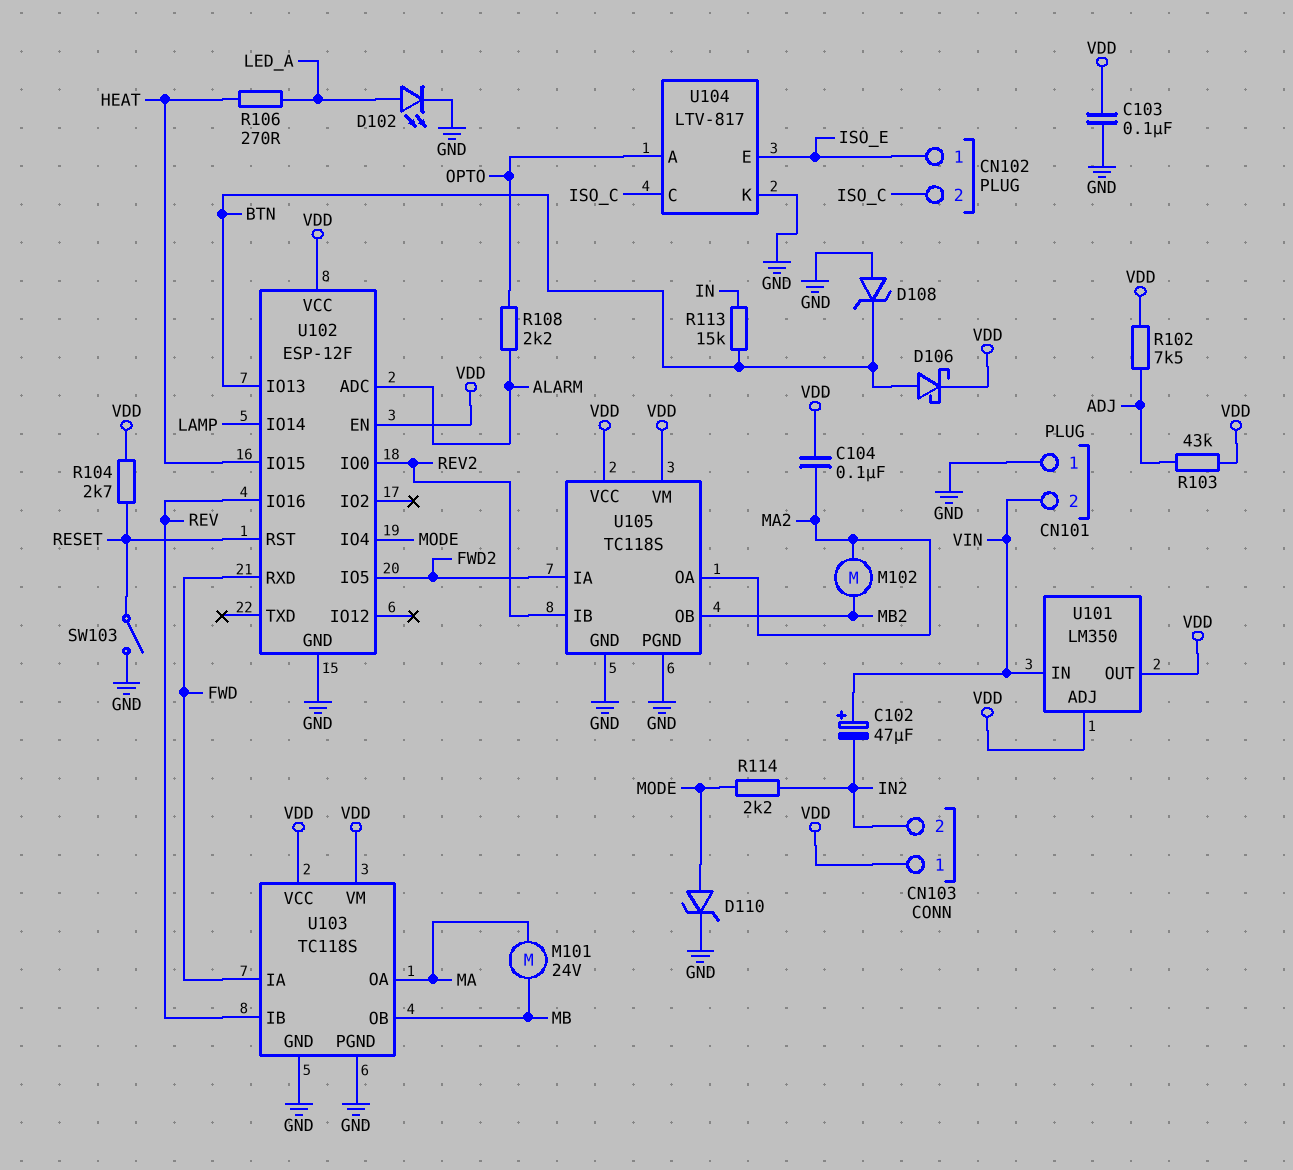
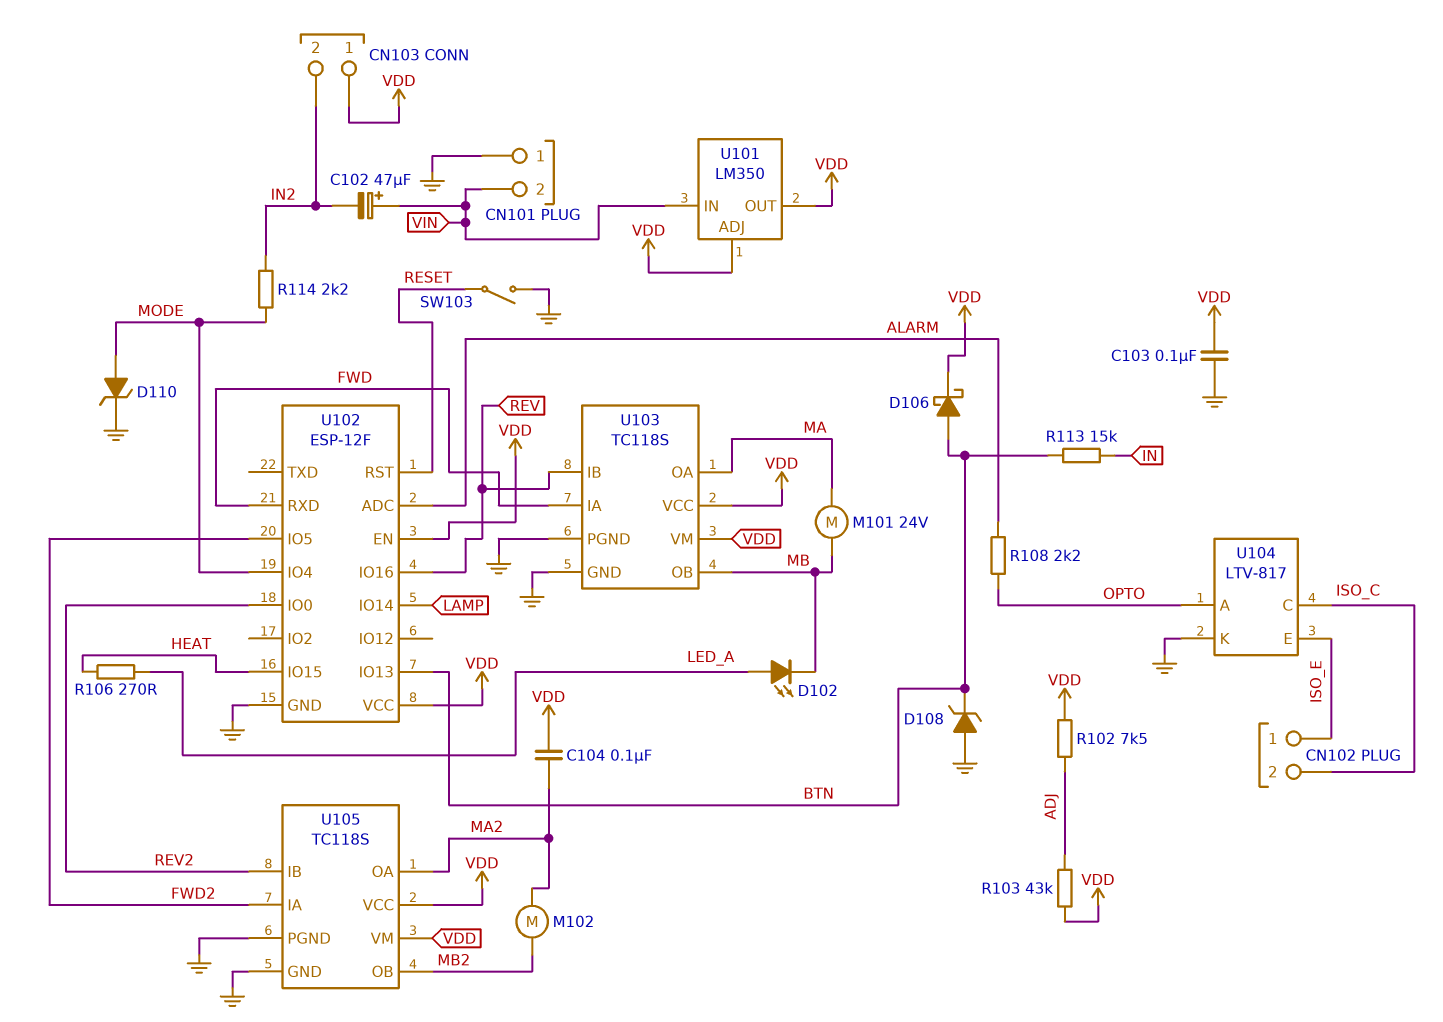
D102: LED (A LED_A, K GND) -> LED (A LED_A, K MB)
R104: 2.7k (RESET, VDD) -> none

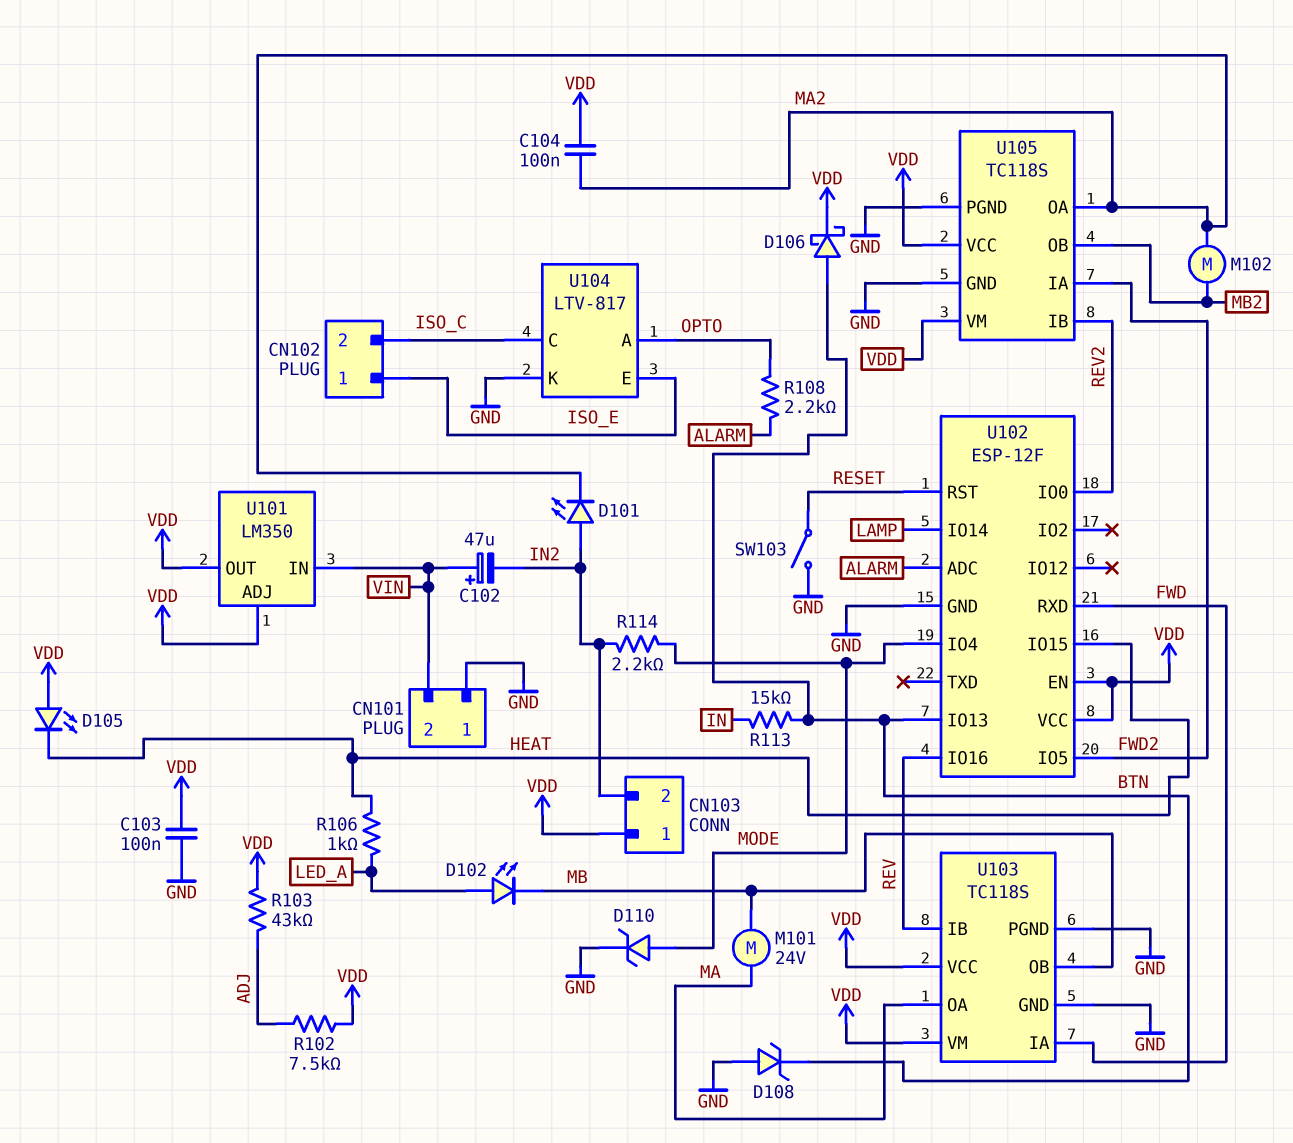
D101: none -> LED (A IN2, K MA2)
D105: none -> LED (A VDD, K HEAT)
R106: 270 (HEAT, LED_A) -> 1k (HEAT, LED_A)

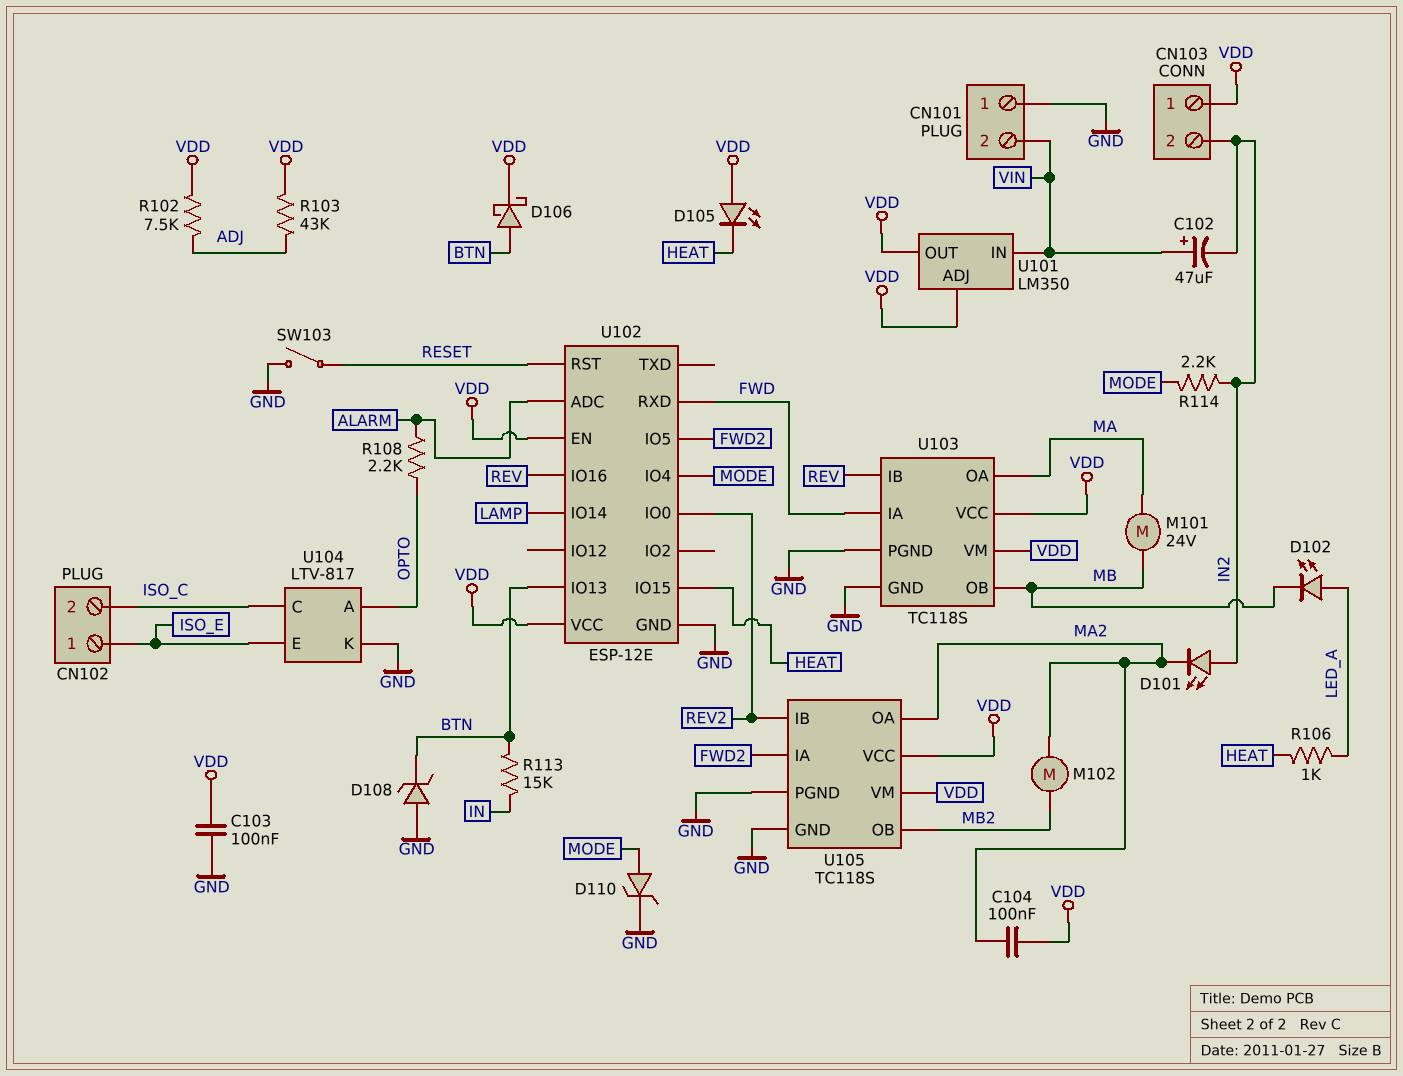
U102: ESP-12F -> ESP-12E

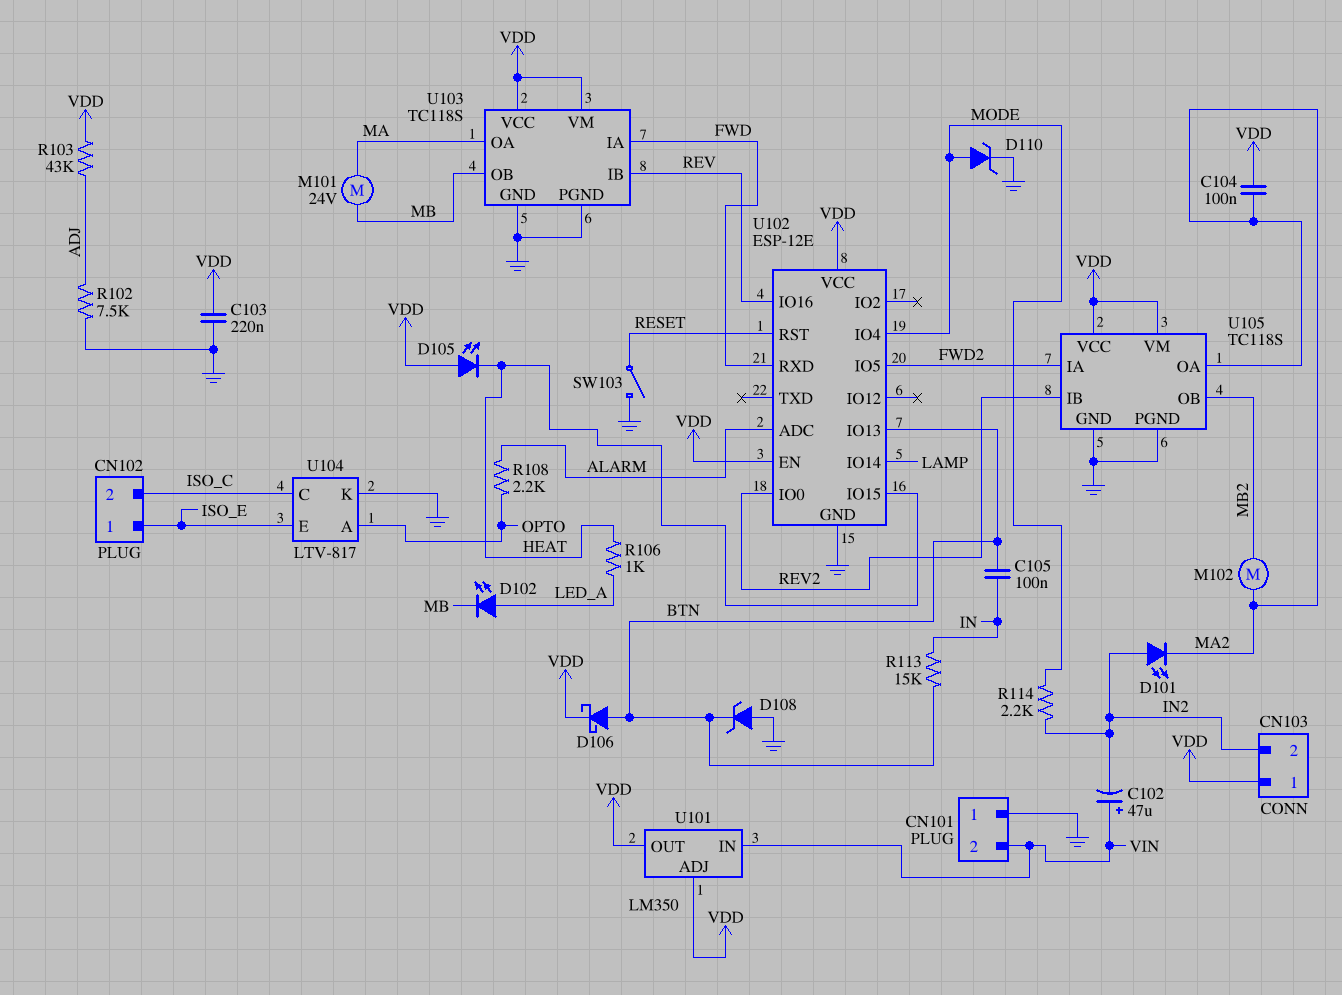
C103: 100nF (GND, VDD) -> 220nF (GND, VDD)
C105: none -> 100nF (BTN, IN)
R102: 7.5k (ADJ, VDD) -> 7.5k (ADJ, GND)

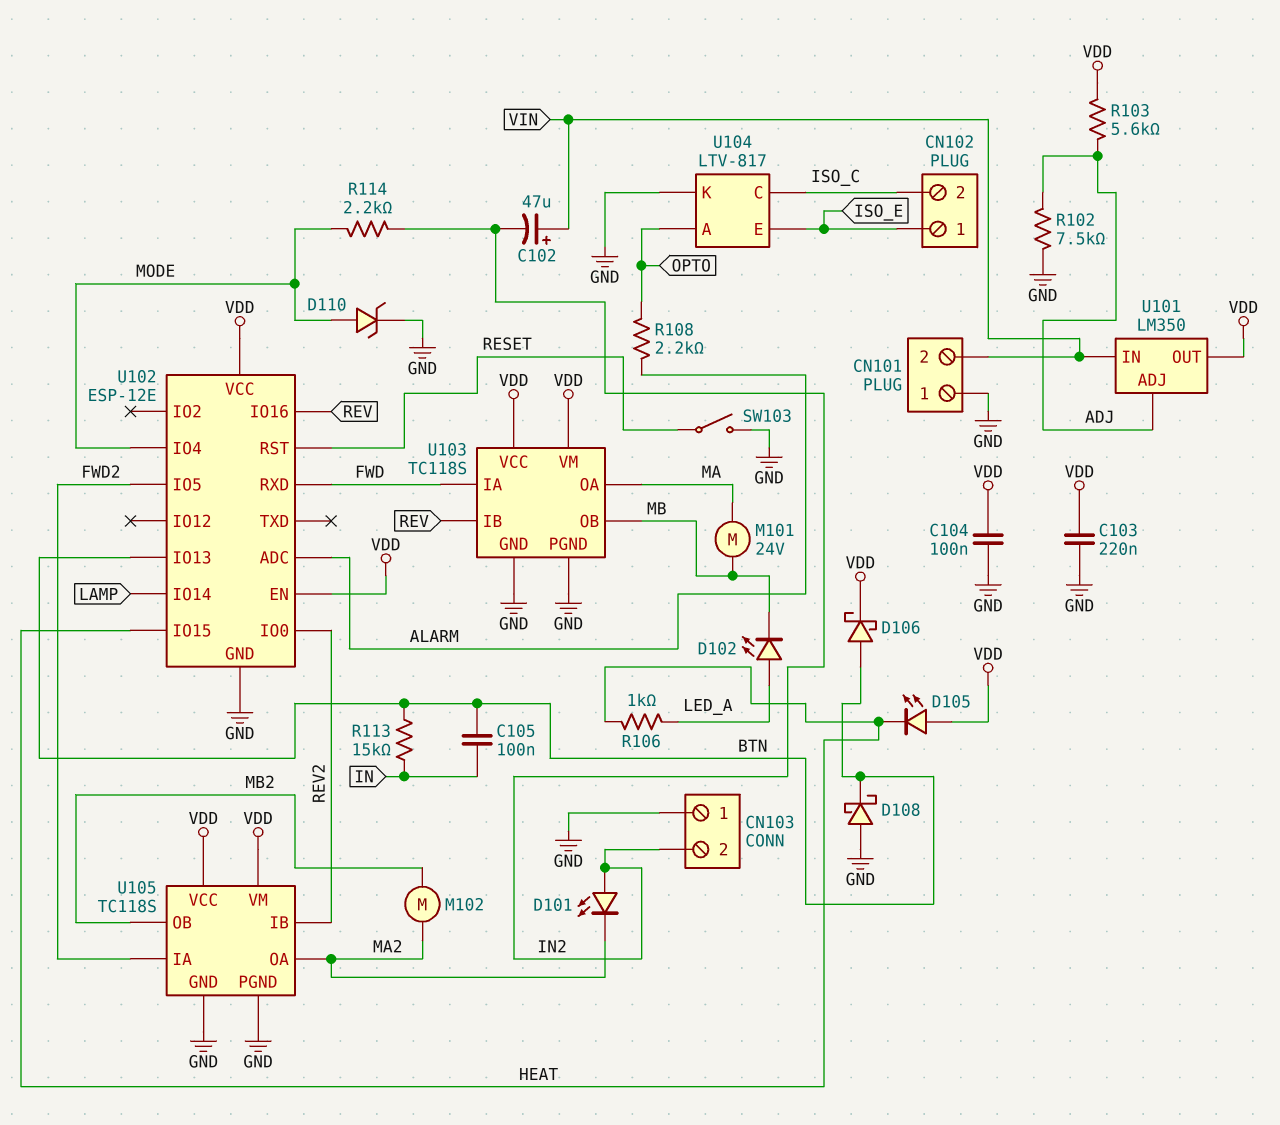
C104: 100nF (MA2, VDD) -> 100nF (GND, VDD)
CN103 pin 1: VDD -> GND
D108: zener (A GND, K BTN) -> schottky (A GND, K BTN)
R103: 43k (ADJ, VDD) -> 5.6k (ADJ, VDD)
U101 pin ADJ: VDD -> ADJ

